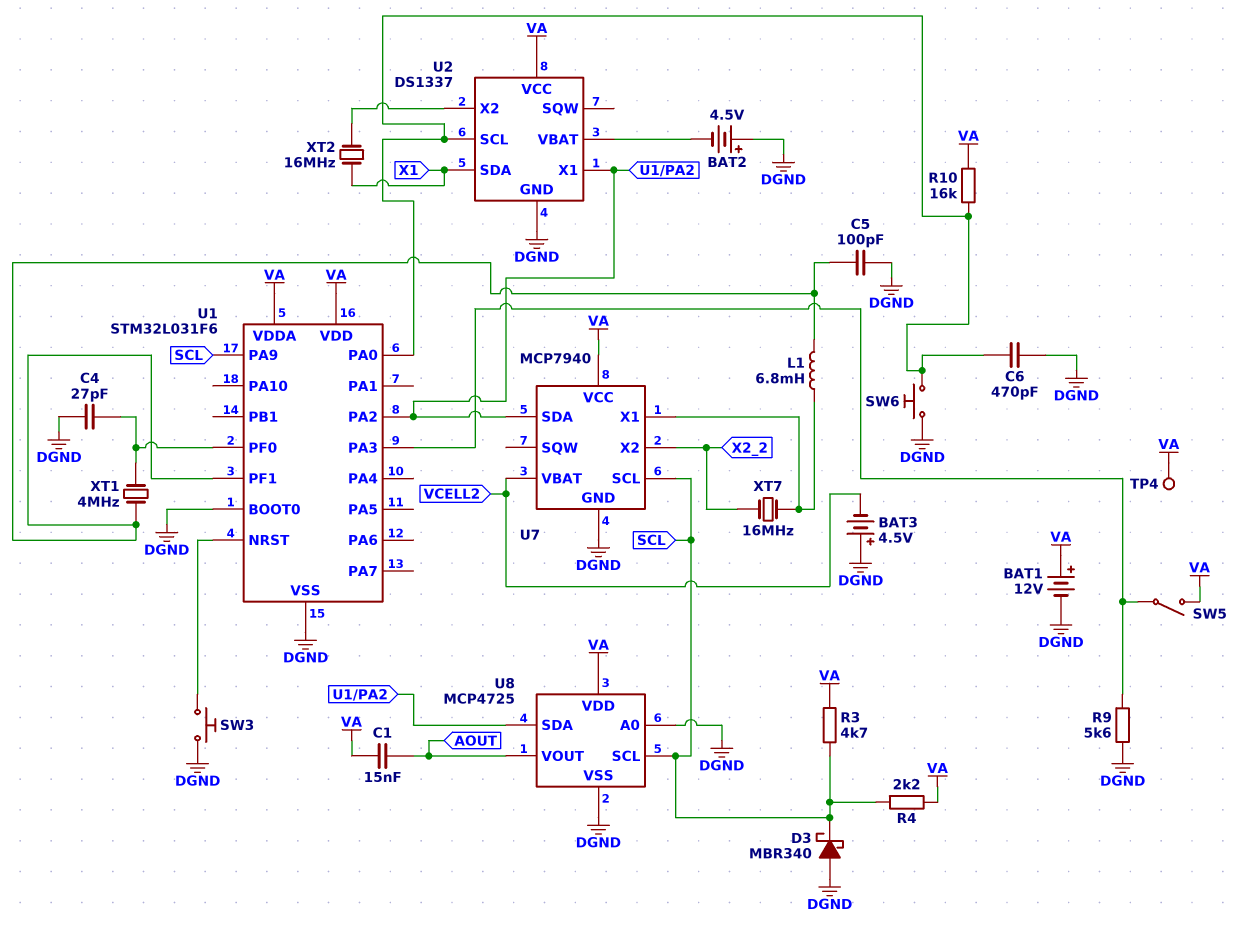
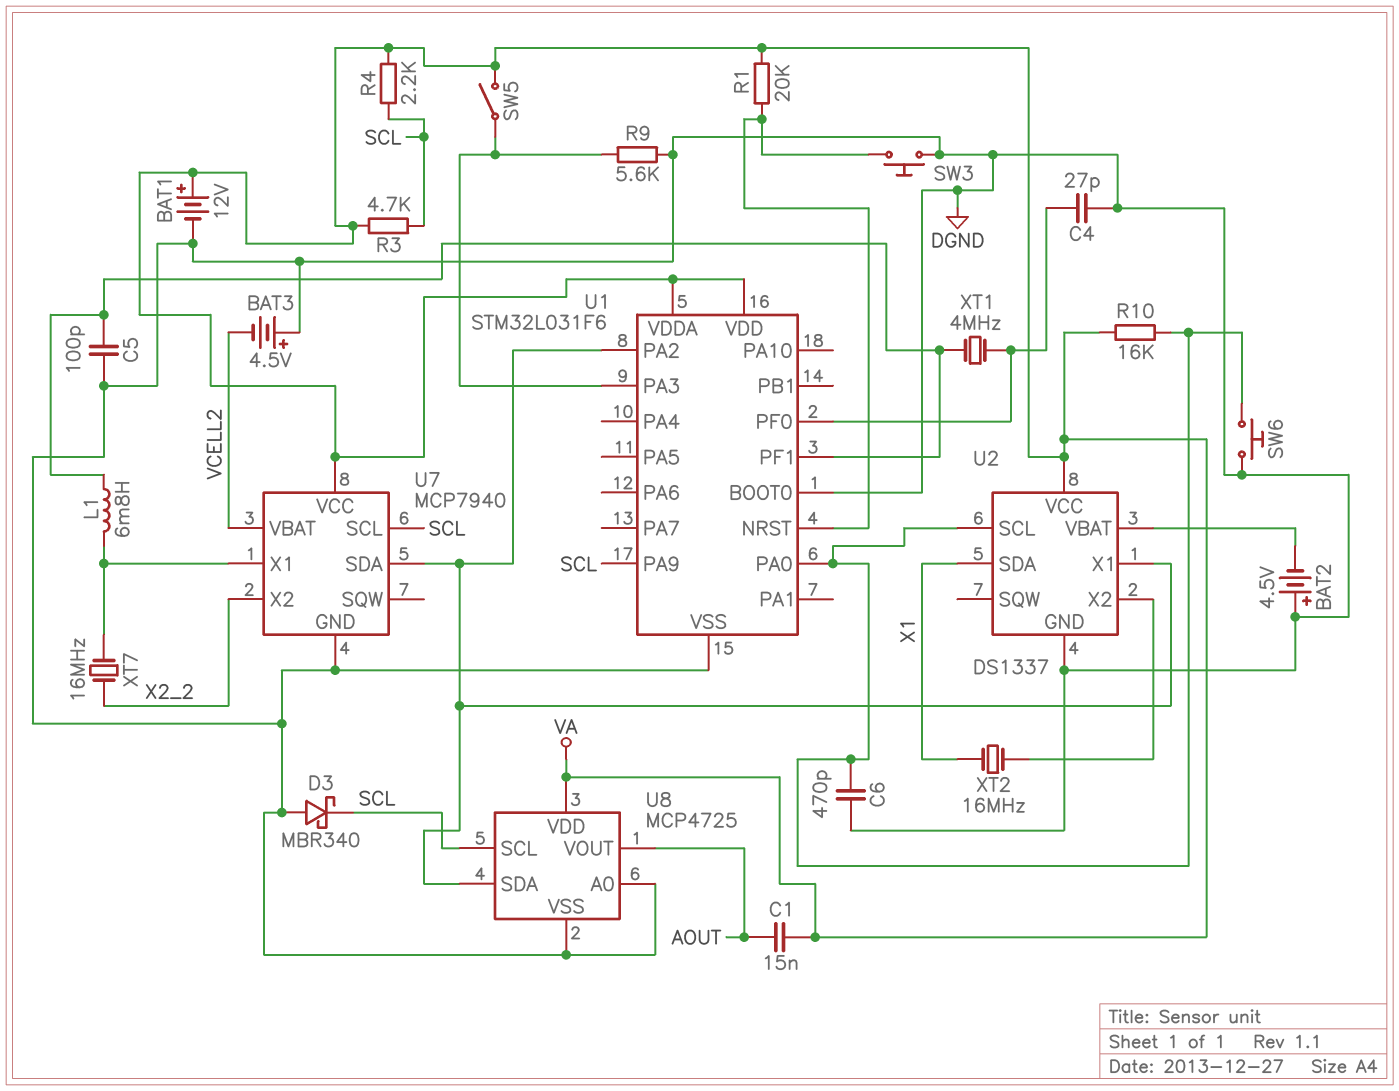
R1: none -> 20k (U1/NRST, VA)
TP4: test point (VA) -> none

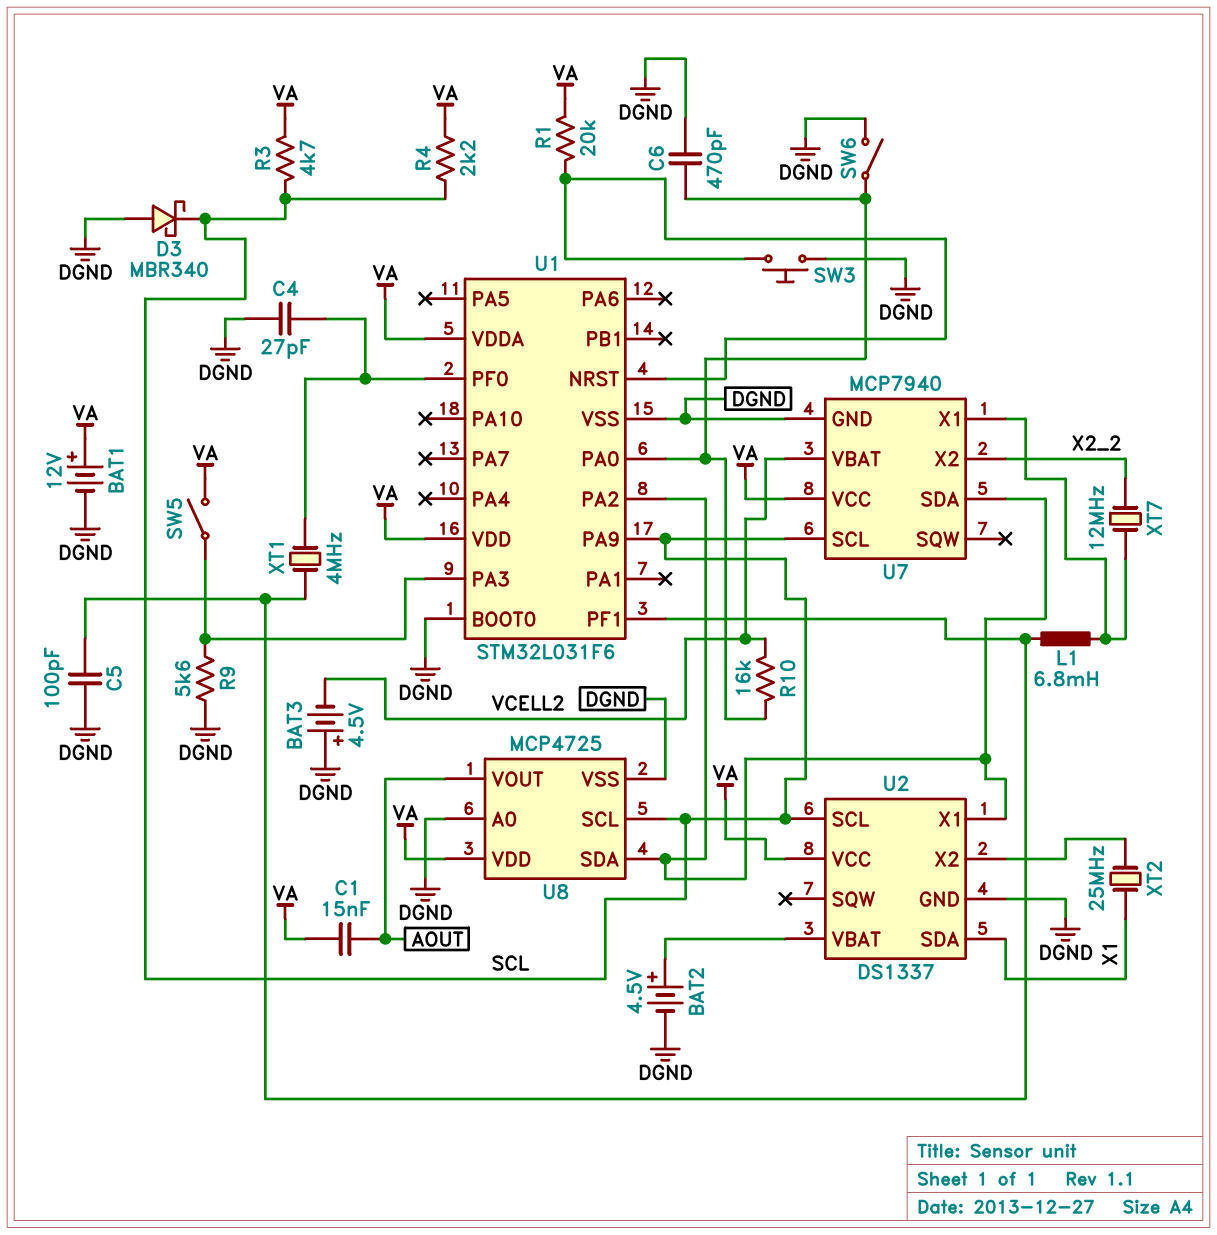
BAT2: 4.5V (plus DGND, minus U2/VBAT) -> 4.5V (plus U2/VBAT, minus DGND)
R10: 16k (U1/PA0, VA) -> 16k (U1/PA0, VCELL2)
SW6: button (DGND, U1/PA0) -> switch (DGND, U1/PA0)
U2 pin SCL: U1/PA0 -> SCL
XT2: 16MHz (U2/X2, X1) -> 25MHz (U2/X2, X1)
XT7: 16MHz (U7/X1, X2_2) -> 12MHz (U7/X1, X2_2)

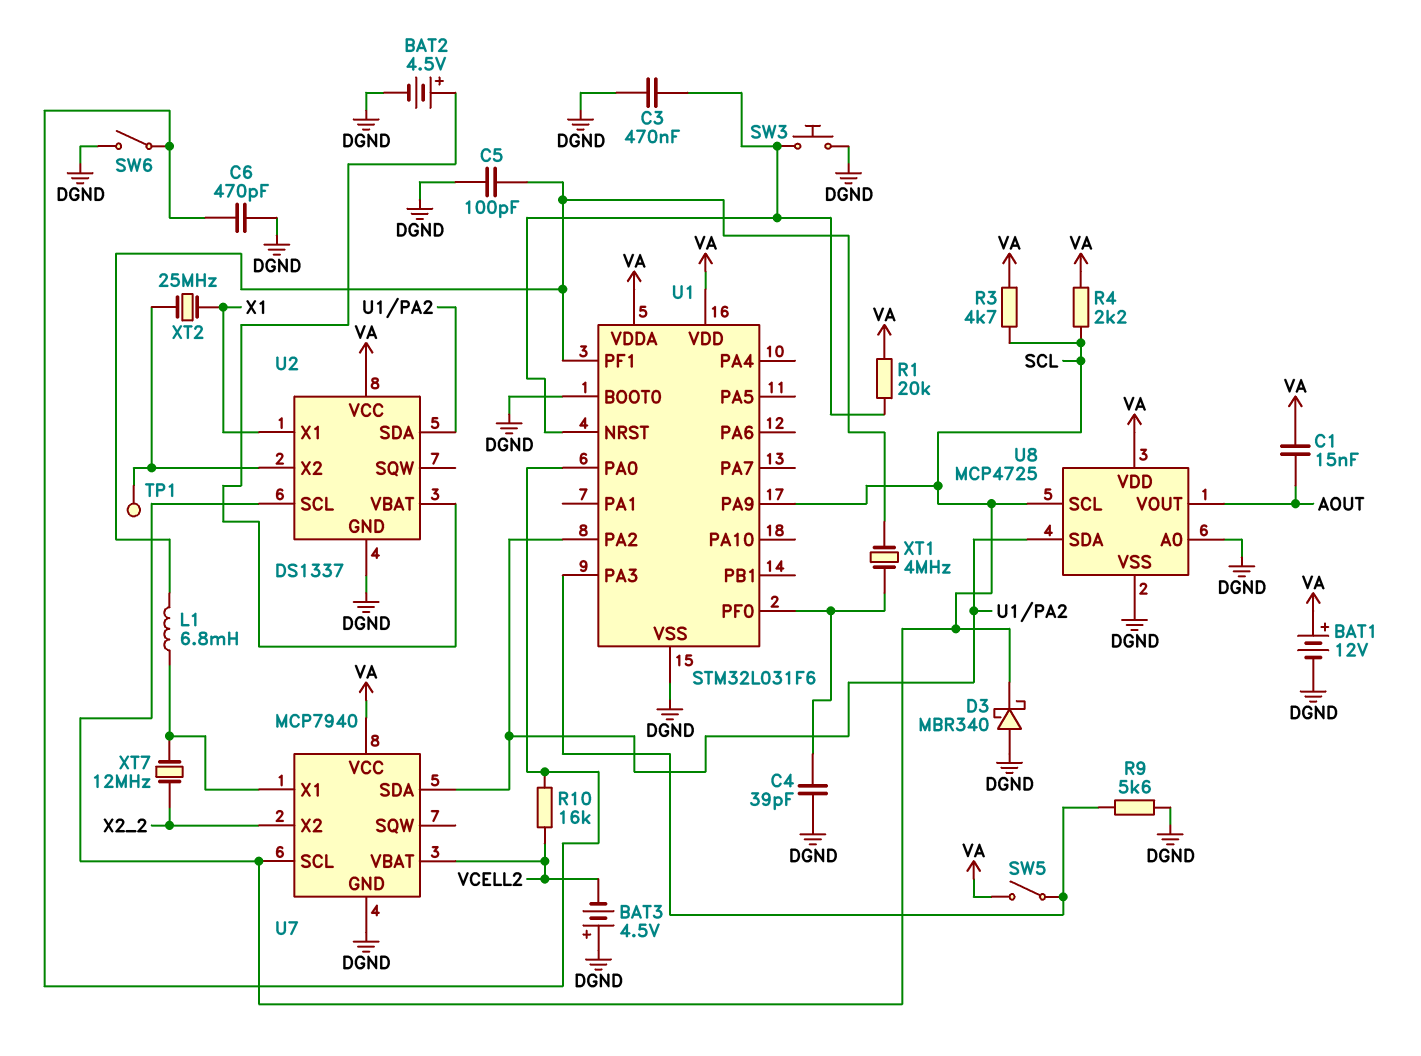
C3: none -> 470nF (DGND, U1/NRST)
C4: 27pF (DGND, U1/PF0) -> 39pF (DGND, U1/PF0)
TP1: none -> test point (U2/X2)
U2 pin SDA: X1 -> U1/PA2
U2 pin X1: U1/PA2 -> X1

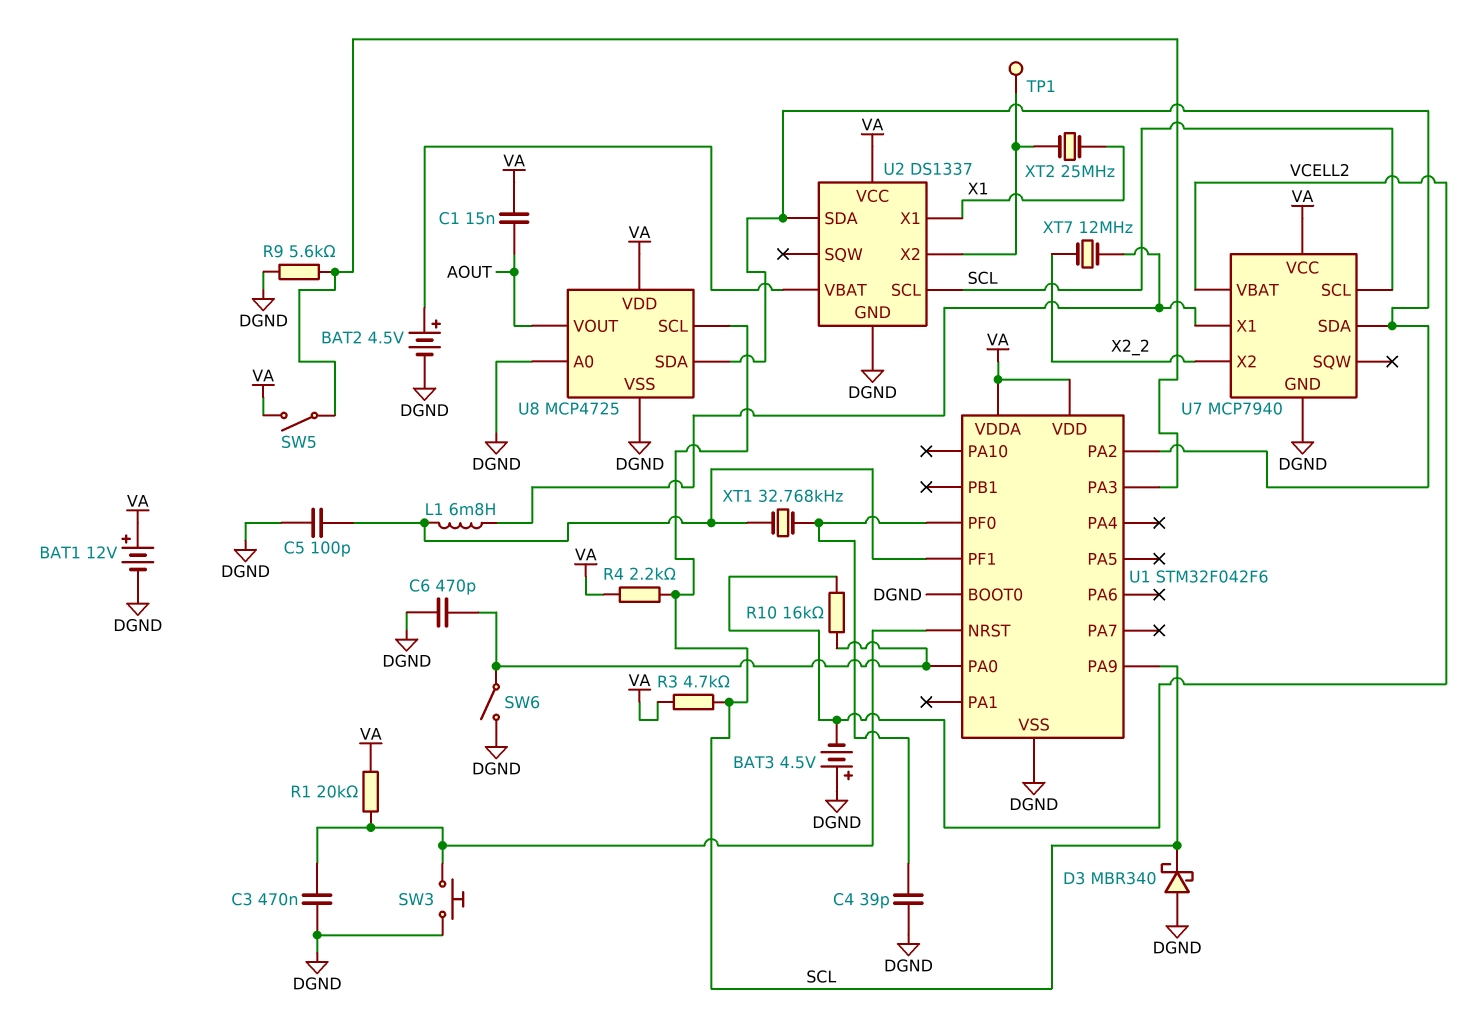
U1: STM32L031F6 -> STM32F042F6
XT1: 4MHz (U1/PF0, U1/PF1) -> 32.768kHz (U1/PF0, U1/PF1)

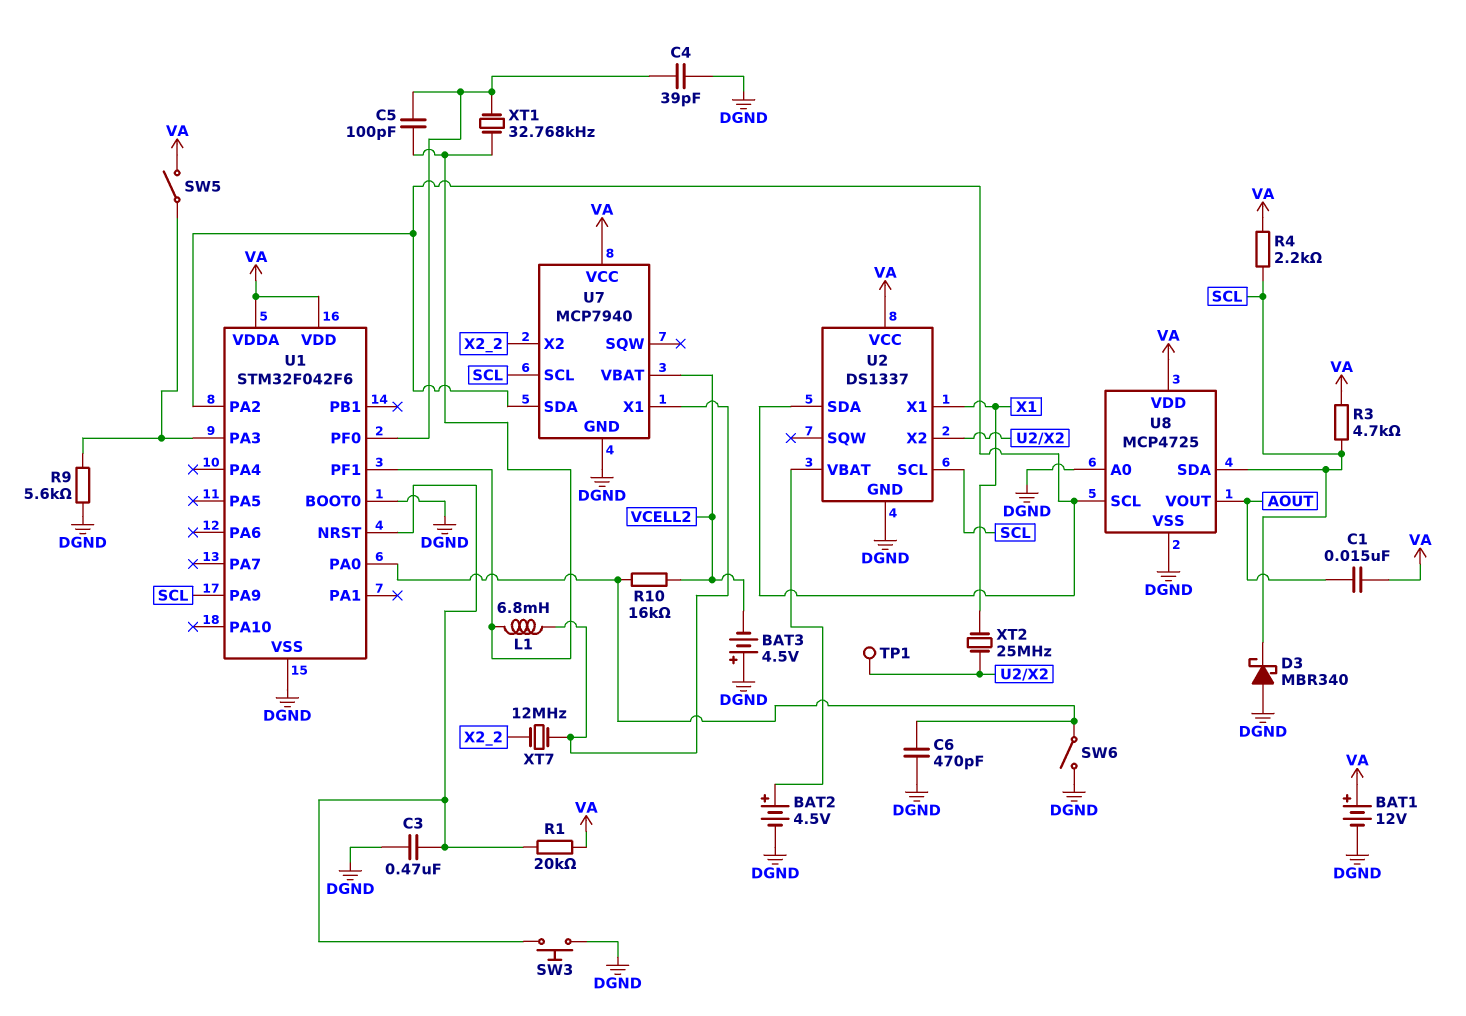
C5: 100pF (DGND, U1/PF1) -> 100pF (U1/PF0, U1/PF1)
U8 pin SCL: SCL -> U1/PA2
U8 pin SDA: U1/PA2 -> SCL

